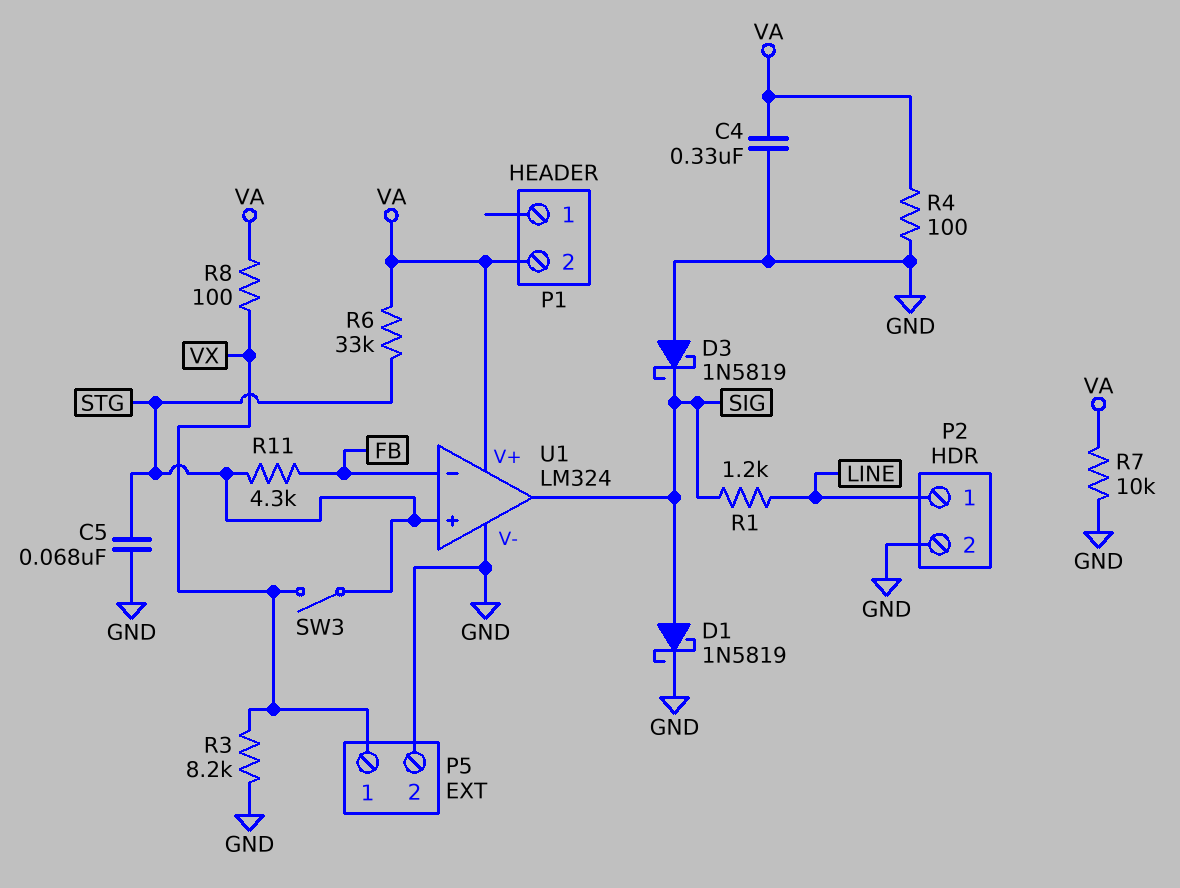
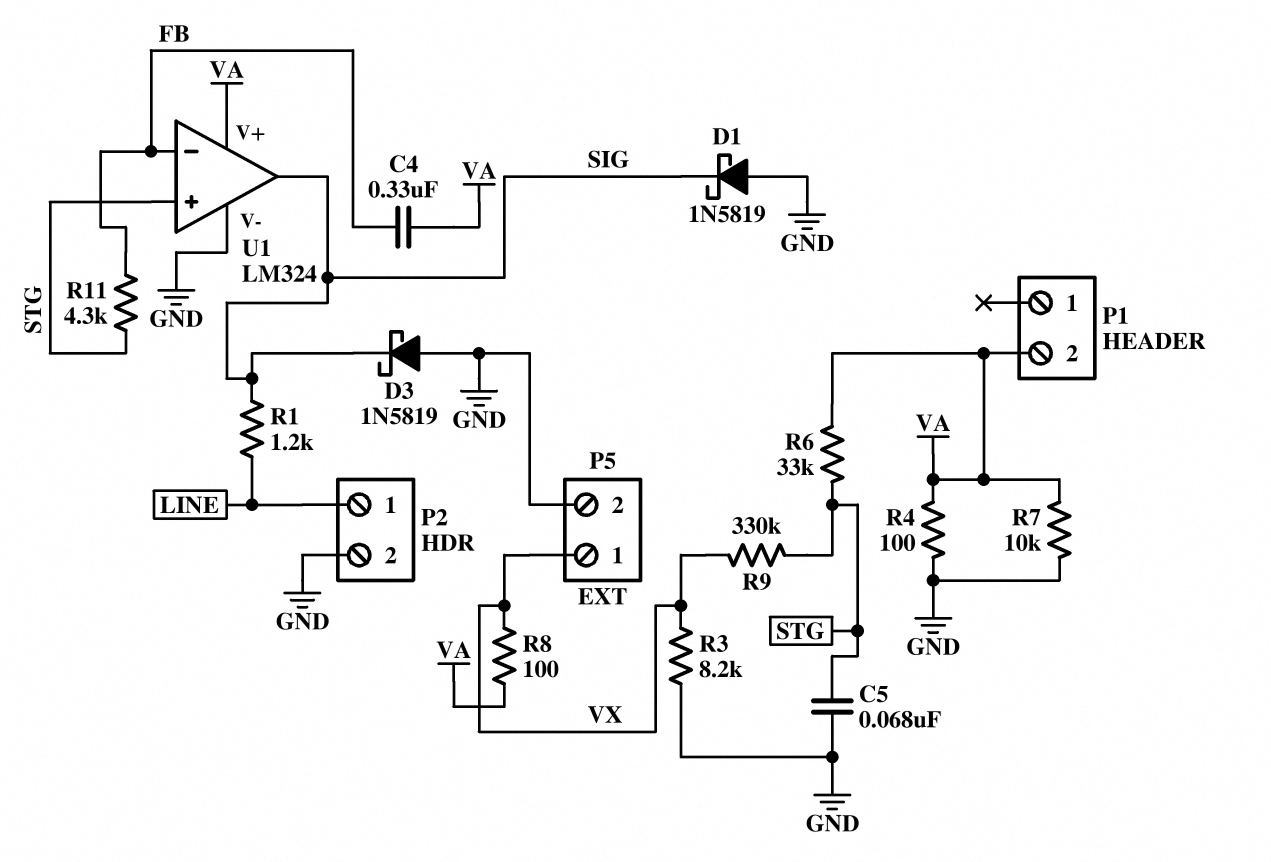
C4: 330nF (GND, VA) -> 330nF (FB, VA)
D1: schottky 1N5819 (A SIG, K GND) -> schottky 1N5819 (A GND, K SIG)
R9: none -> 330k (STG, VX)
SW3: switch (STG, VX) -> none

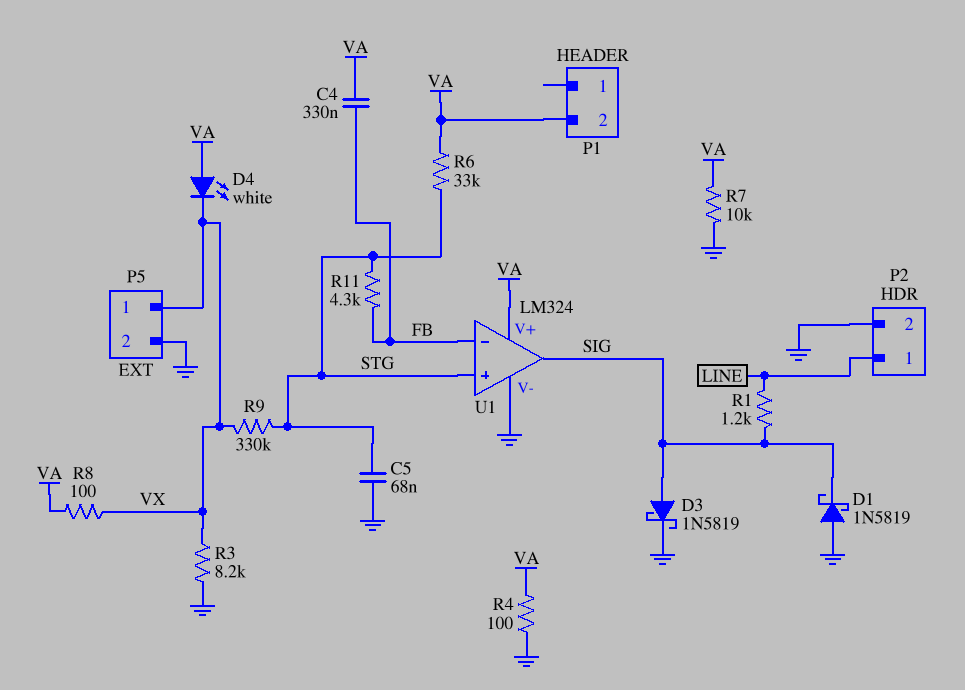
D3: schottky 1N5819 (A GND, K SIG) -> schottky 1N5819 (A SIG, K GND)
D4: none -> LED white (A VA, K VX)

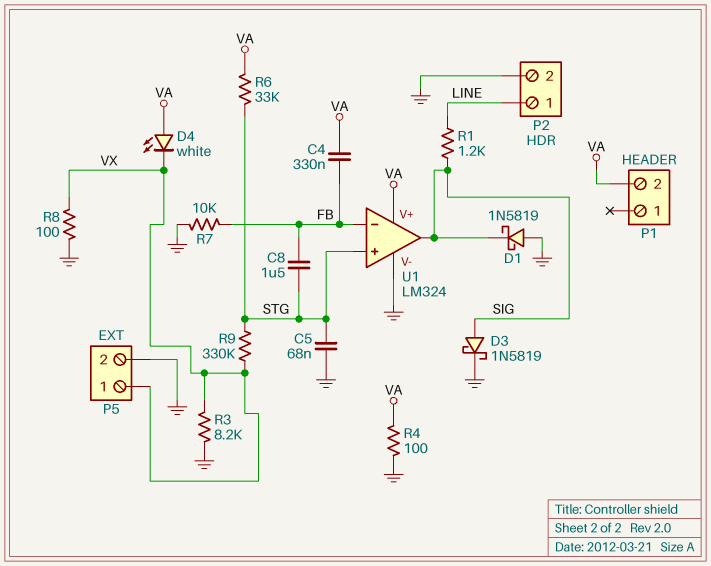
C8: none -> 1.5uF (FB, STG)
R7: 10k (GND, VA) -> 10k (FB, GND)
R8: 100 (VA, VX) -> 100 (GND, VX)
R11: 4.3k (FB, STG) -> none

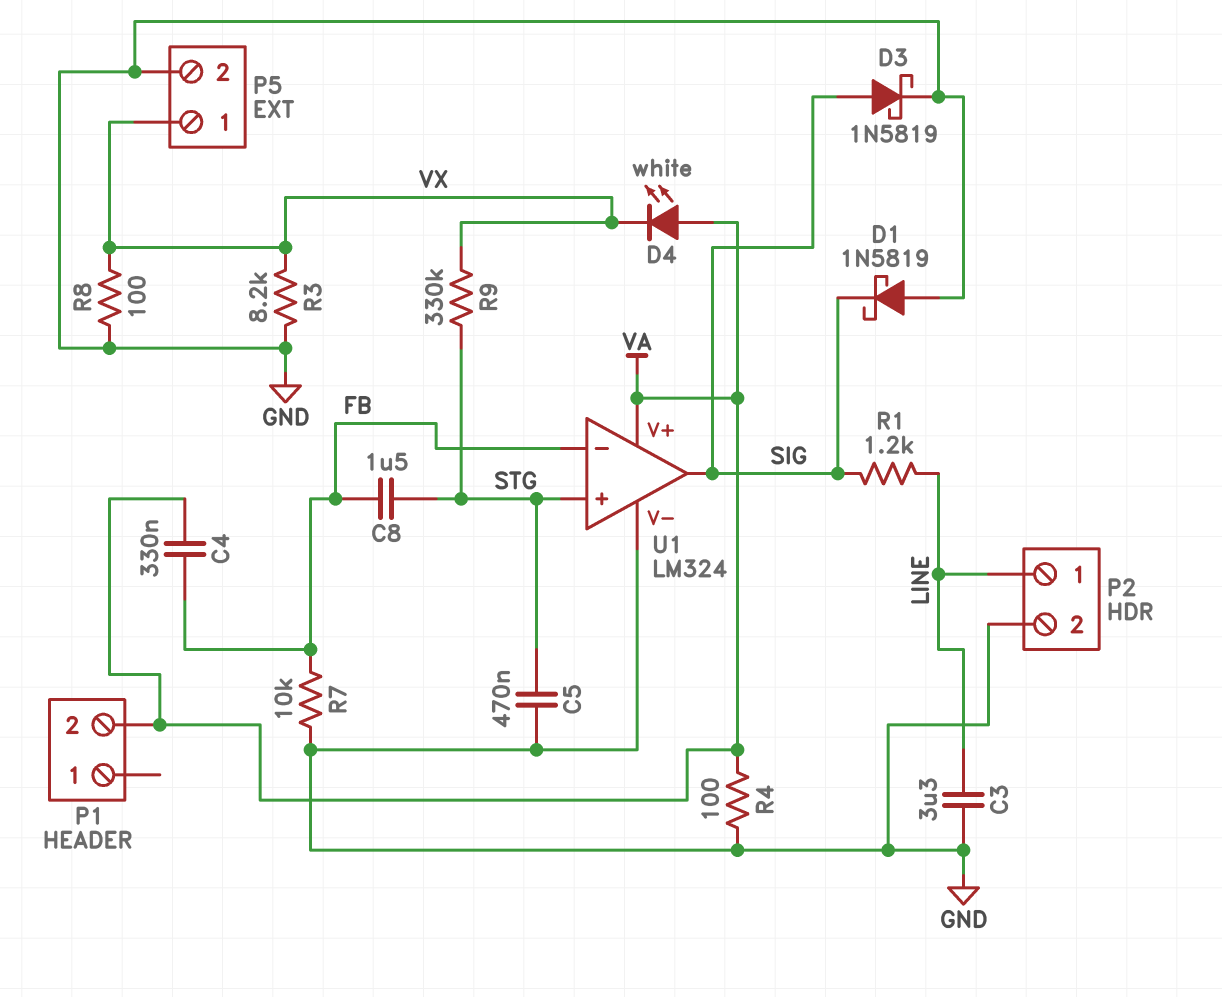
C3: none -> 3.3uF (GND, LINE)
C5: 68nF (GND, STG) -> 470nF (GND, STG)
R6: 33k (STG, VA) -> none

